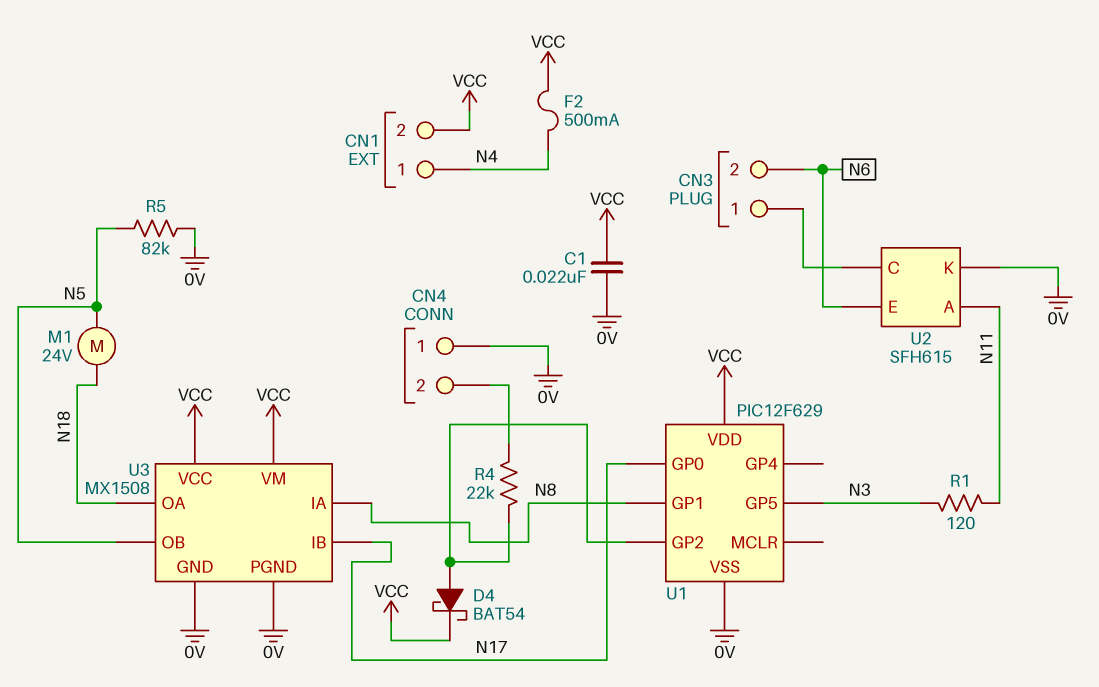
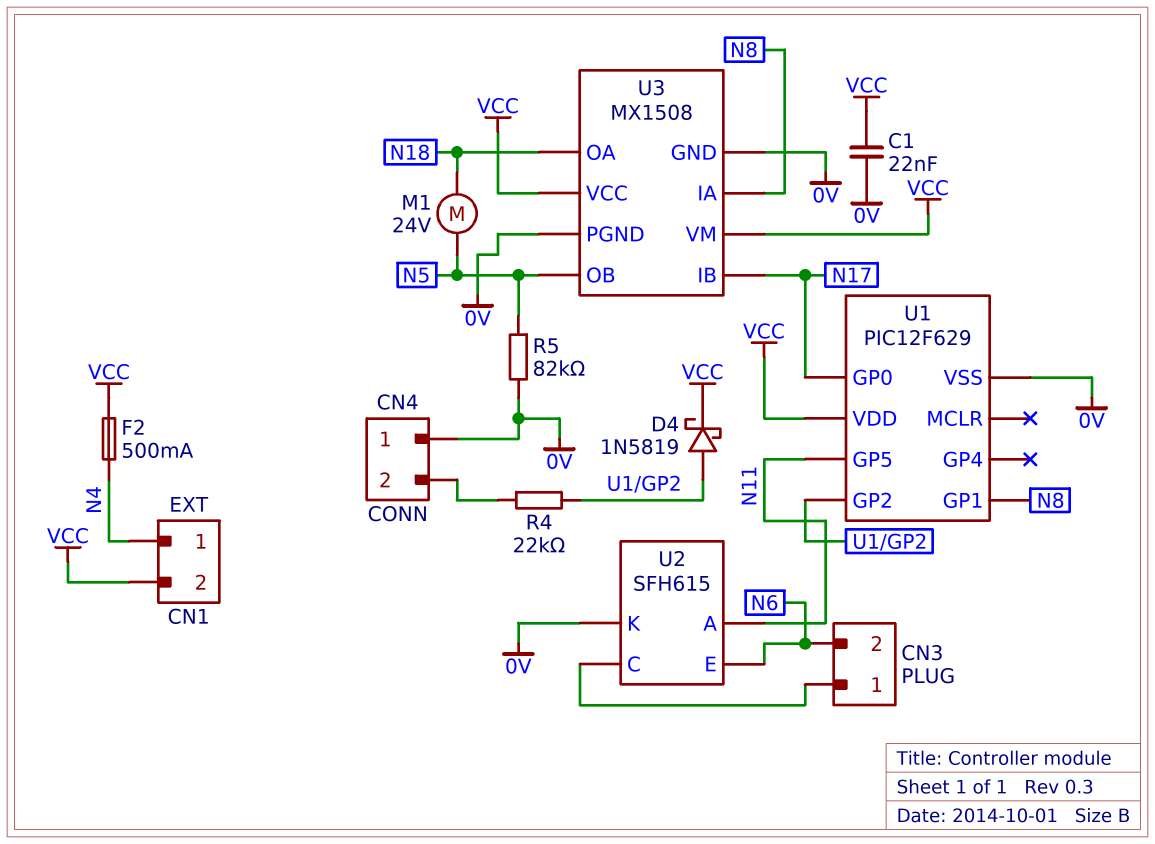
D4: schottky BAT54 (A U1/GP2, K VCC) -> schottky 1N5819 (A U1/GP2, K VCC)
R1: 120 (N3, N11) -> none
U1 pin GP5: N3 -> N11

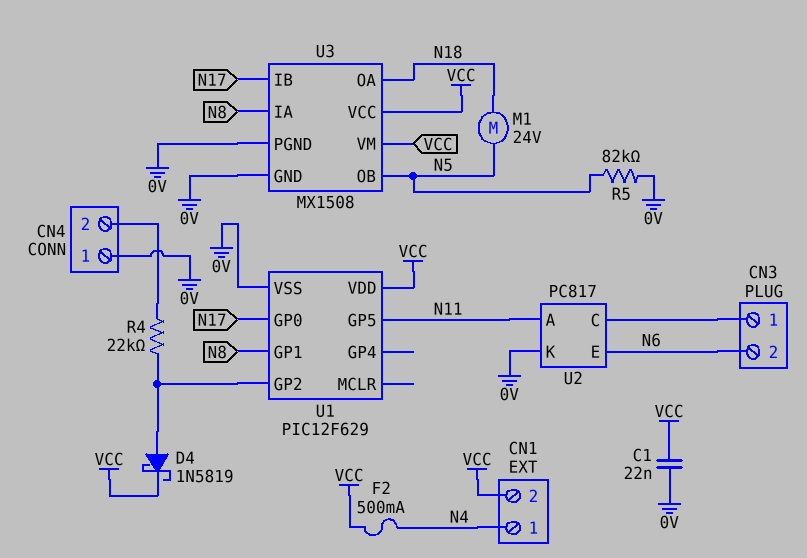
U2: SFH615 -> PC817

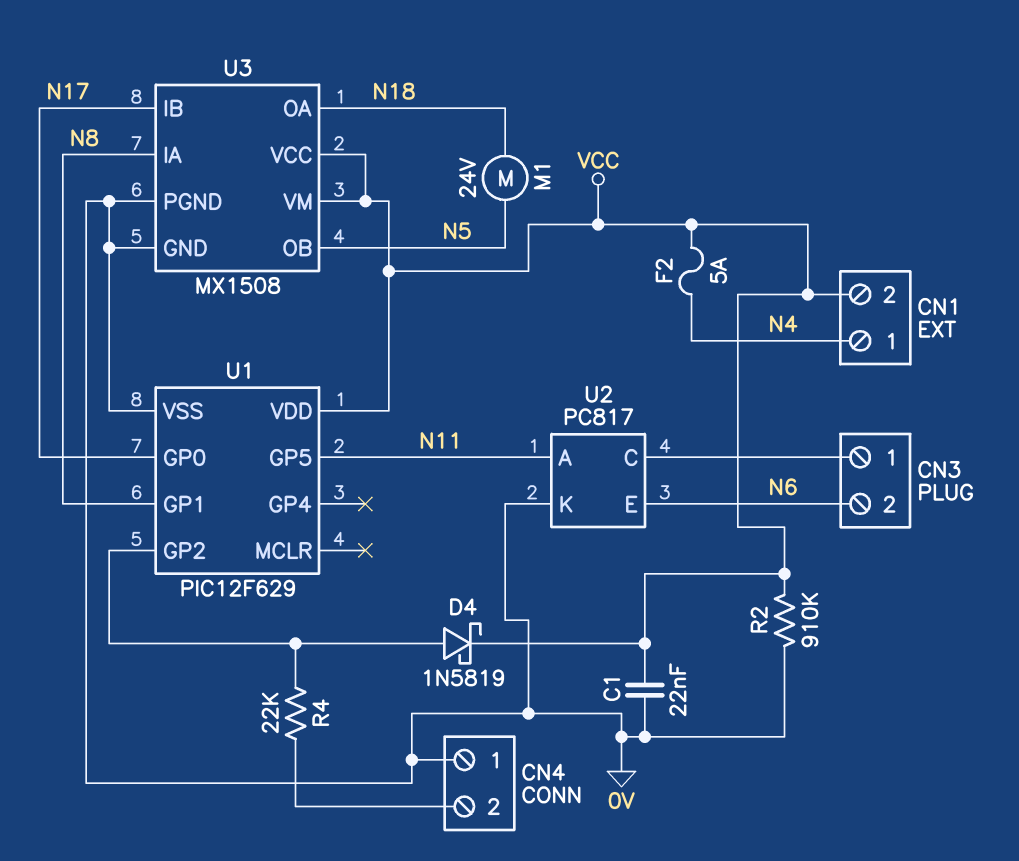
F2: 500mA (N4, VCC) -> 5A (N4, VCC)
R2: none -> 910k (0V, VCC)
R5: 82k (0V, N5) -> none

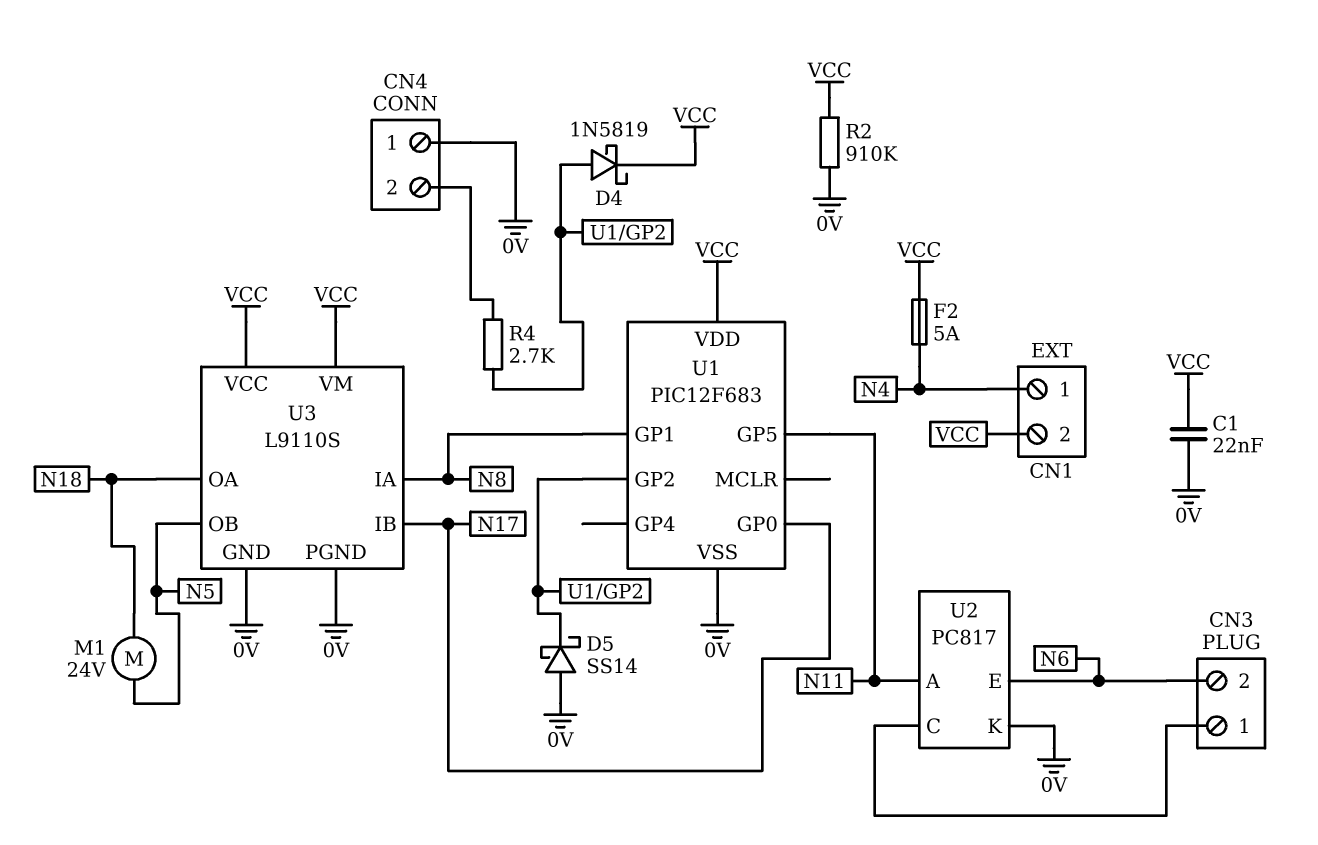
D5: none -> schottky SS14 (A 0V, K U1/GP2)
R4: 22k (CN4/2, U1/GP2) -> 2.7k (CN4/2, U1/GP2)
U1: PIC12F629 -> PIC12F683
U3: MX1508 -> L9110S

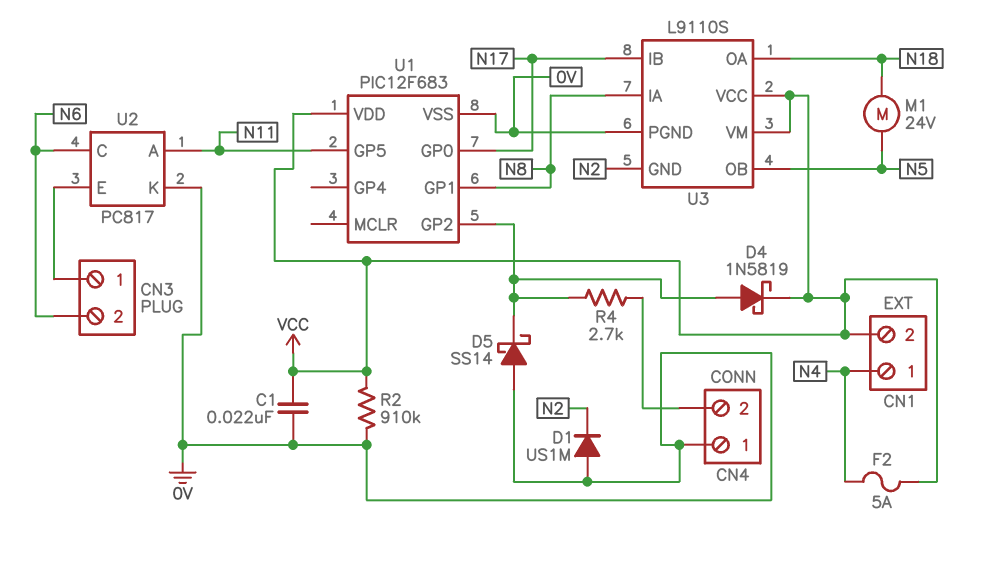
D1: none -> diode US1M (A 0V, K N2)
U2 pin C: CN3/1 -> N6
U2 pin E: N6 -> CN3/1
U3 pin GND: 0V -> N2

